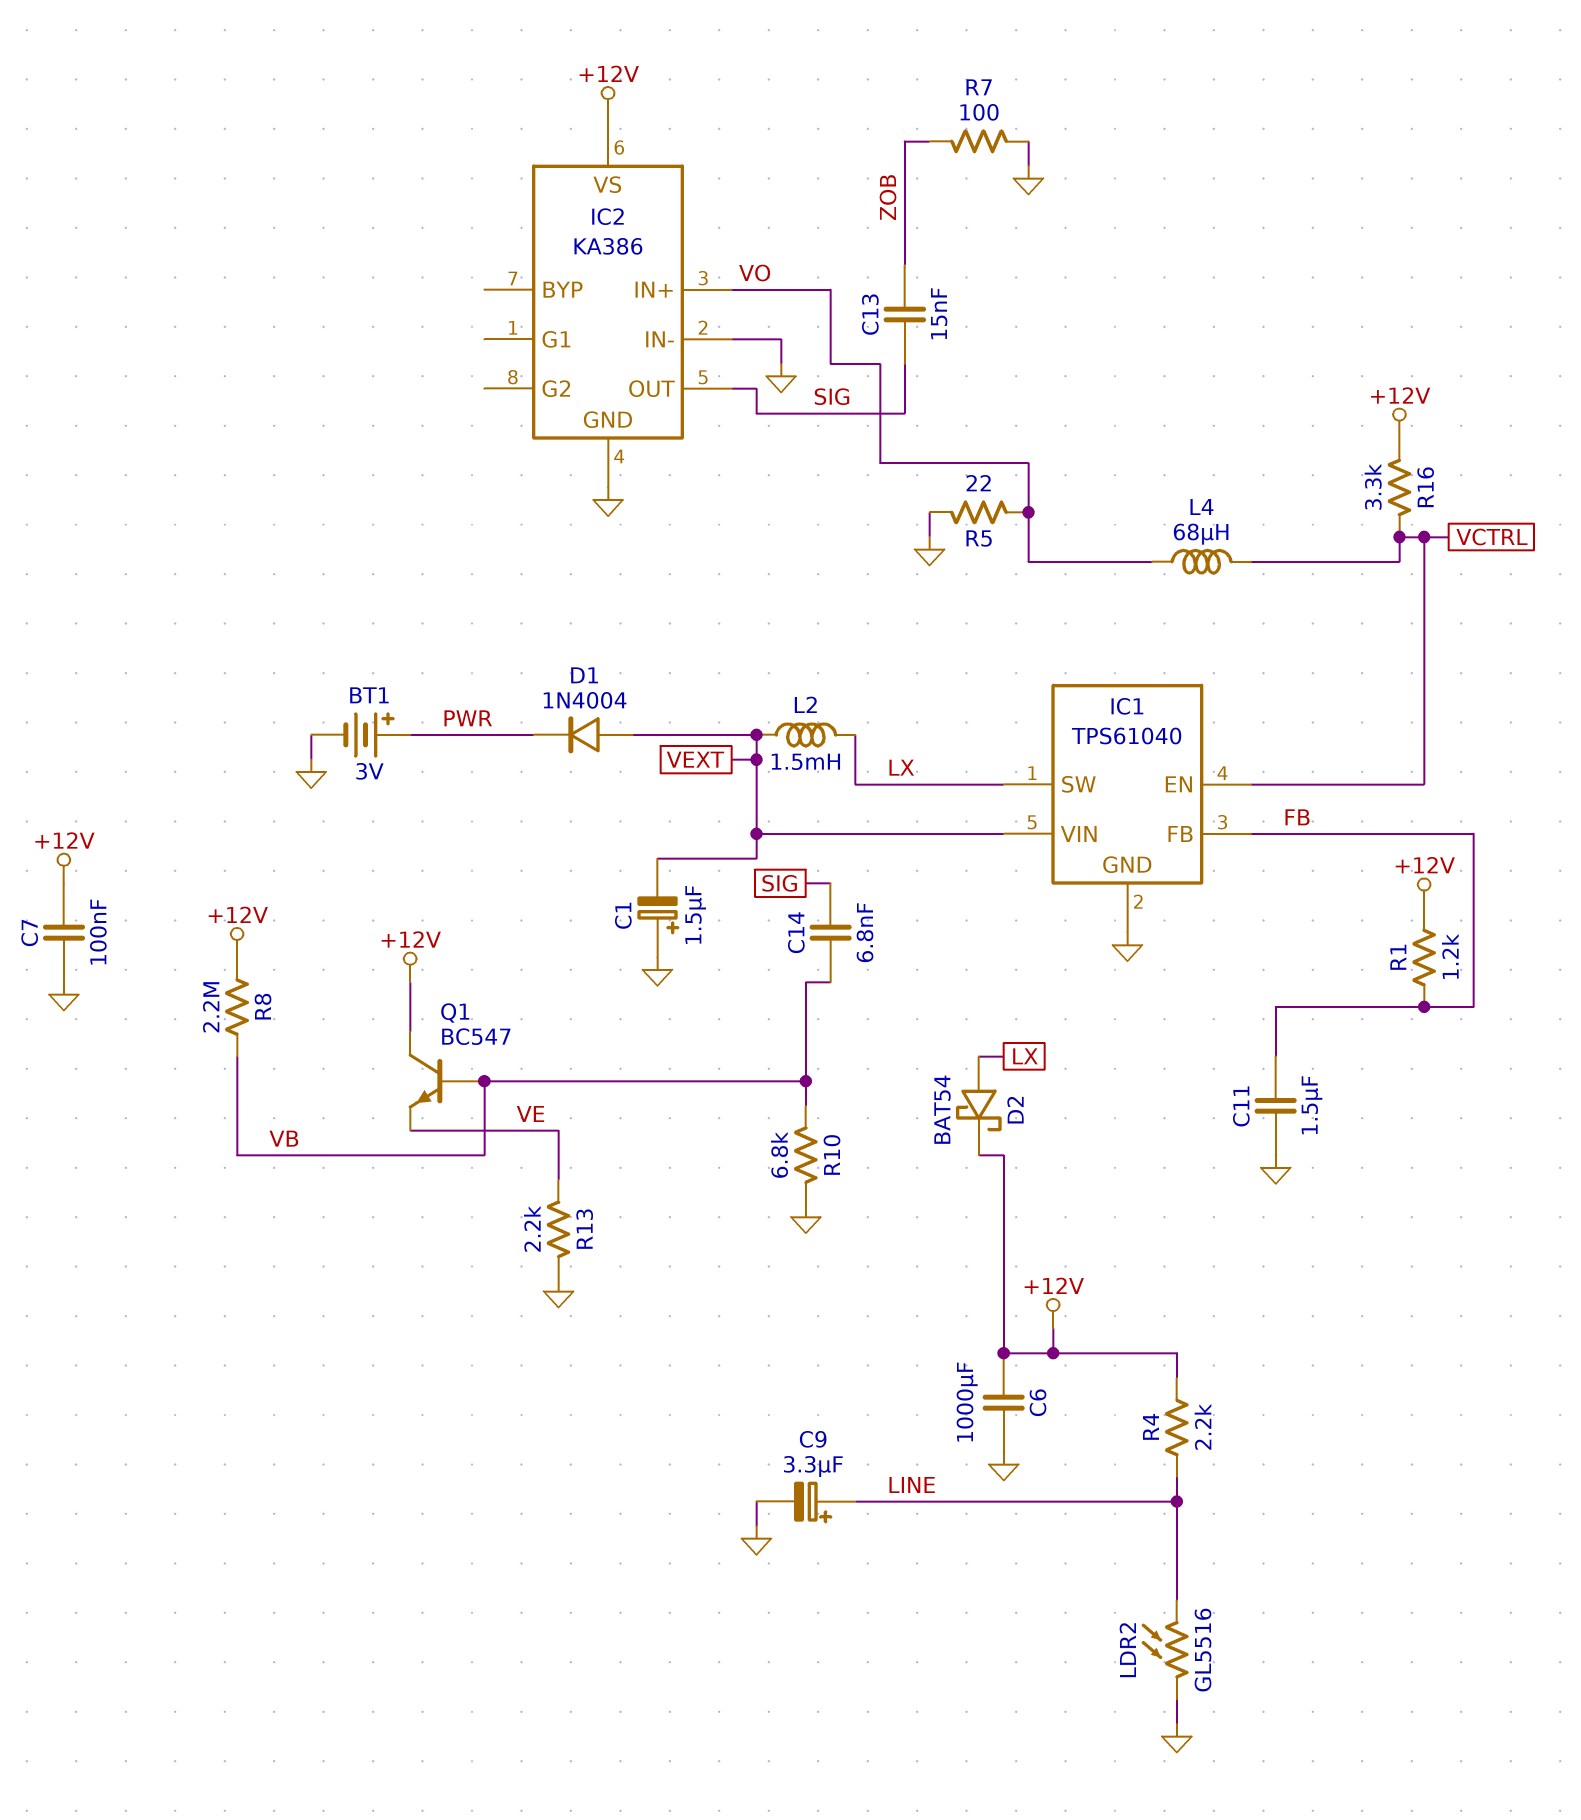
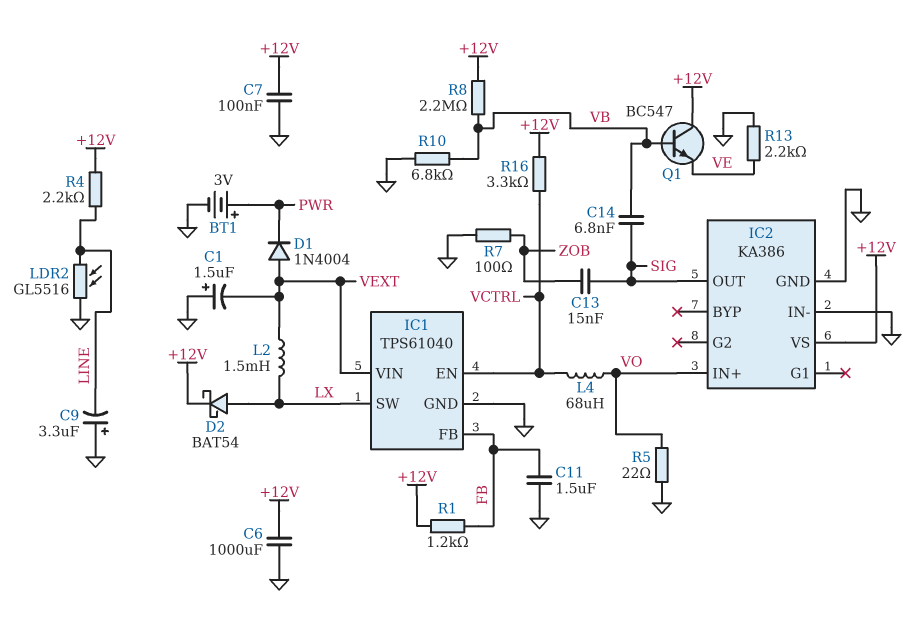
C9: 3.3uF (plus LINE, minus GND) -> 3.3uF (plus GND, minus LINE)

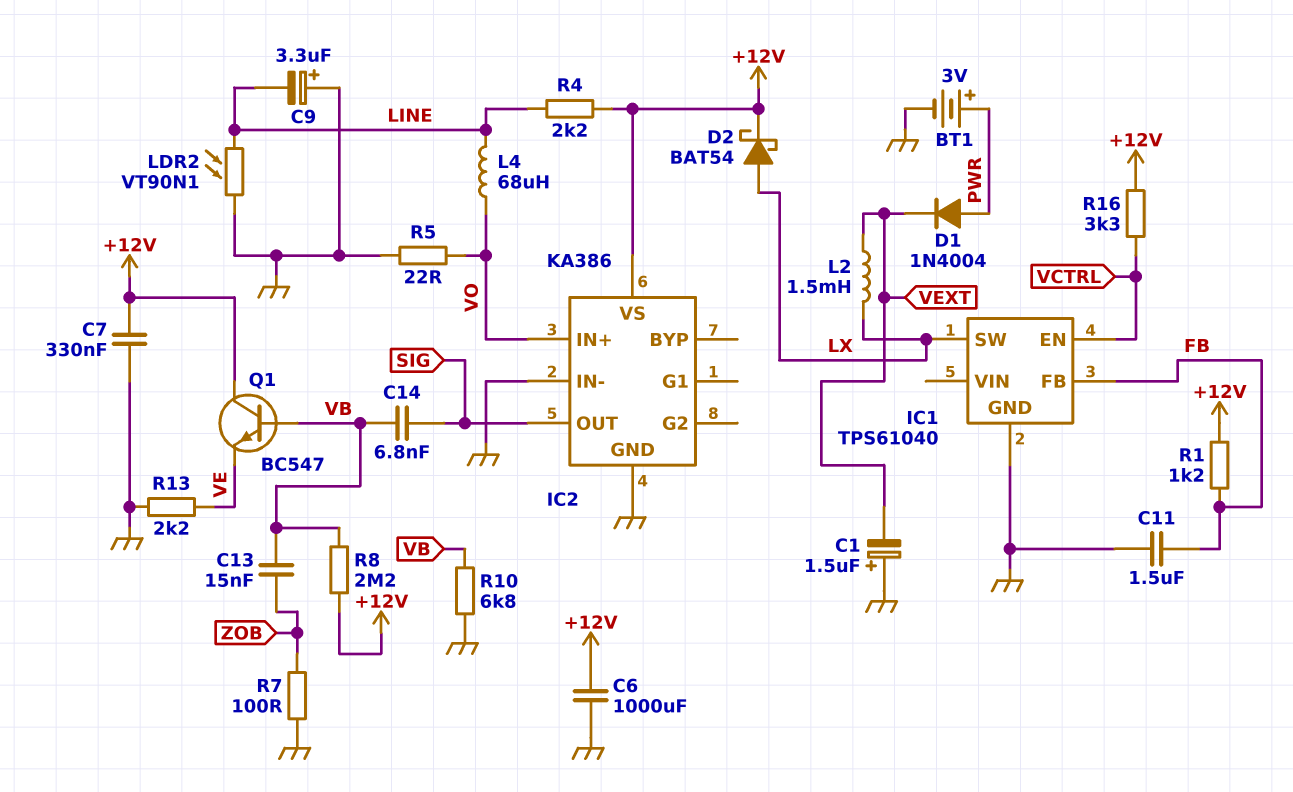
C7: 100nF (+12V, GND) -> 330nF (+12V, GND)
C13: 15nF (SIG, ZOB) -> 15nF (VB, ZOB)
D1: diode 1N4004 (A VEXT, K PWR) -> diode 1N4004 (A PWR, K VEXT)
IC1 pin VIN: VEXT -> none
L4: 68uH (VCTRL, VO) -> 68uH (LINE, VO)
LDR2: GL5516 (GND, LINE) -> VT90N1 (GND, LINE)

